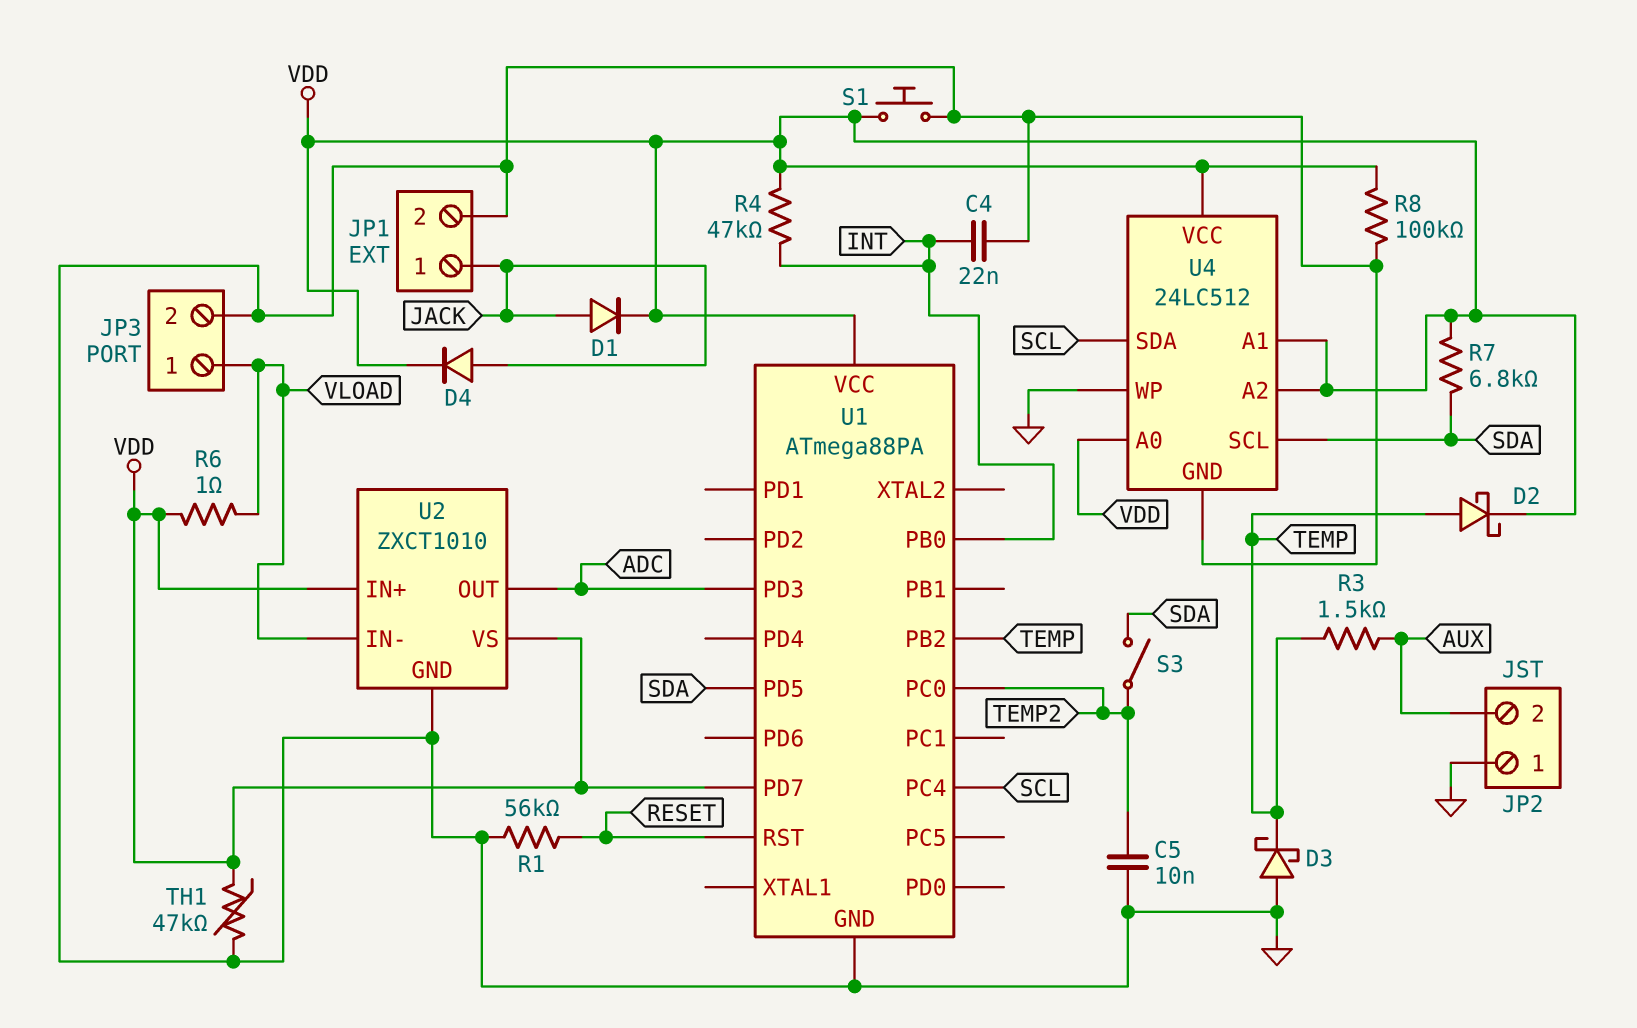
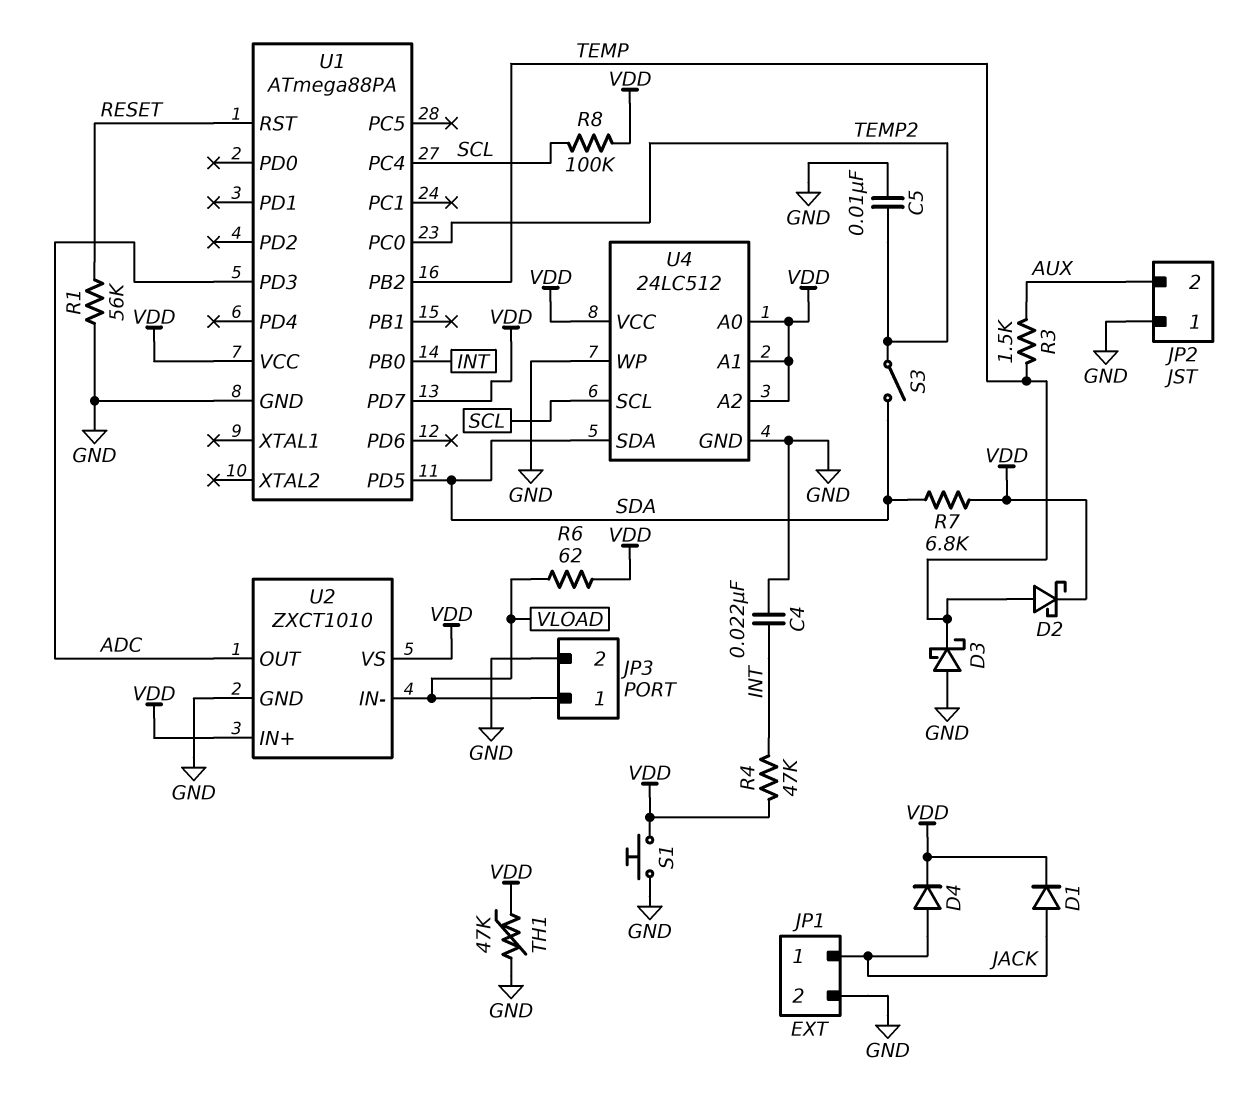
R6: 1 (VDD, VLOAD) -> 62 (VDD, VLOAD)
R8: 100k (GND, VDD) -> 100k (SCL, VDD)
U4 pin SCL: SDA -> SCL
U4 pin SDA: SCL -> SDA

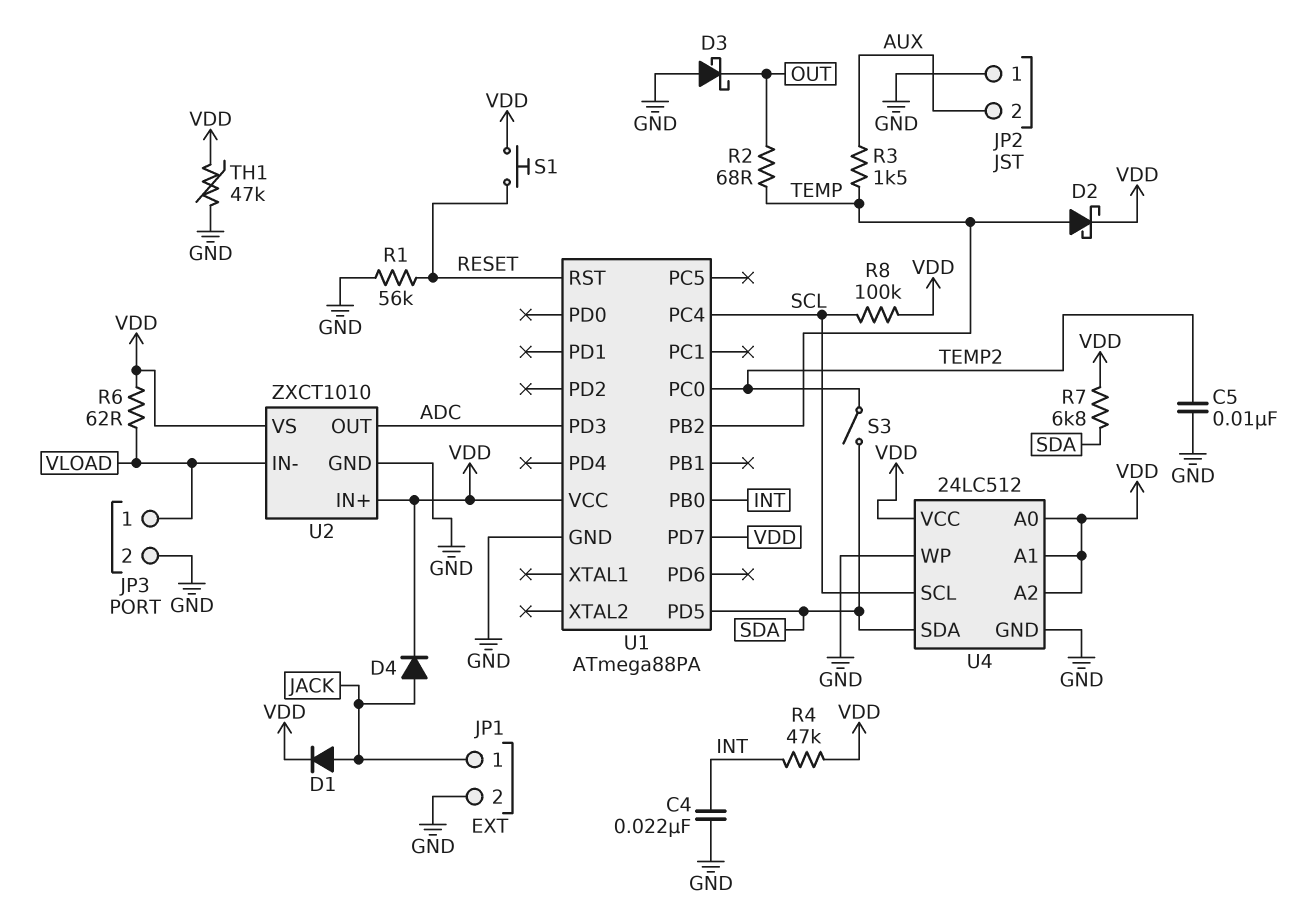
D3: schottky (A GND, K TEMP) -> schottky (A GND, K OUT)
R2: none -> 68 (OUT, TEMP)
S1: button (GND, VDD) -> button (RESET, VDD)

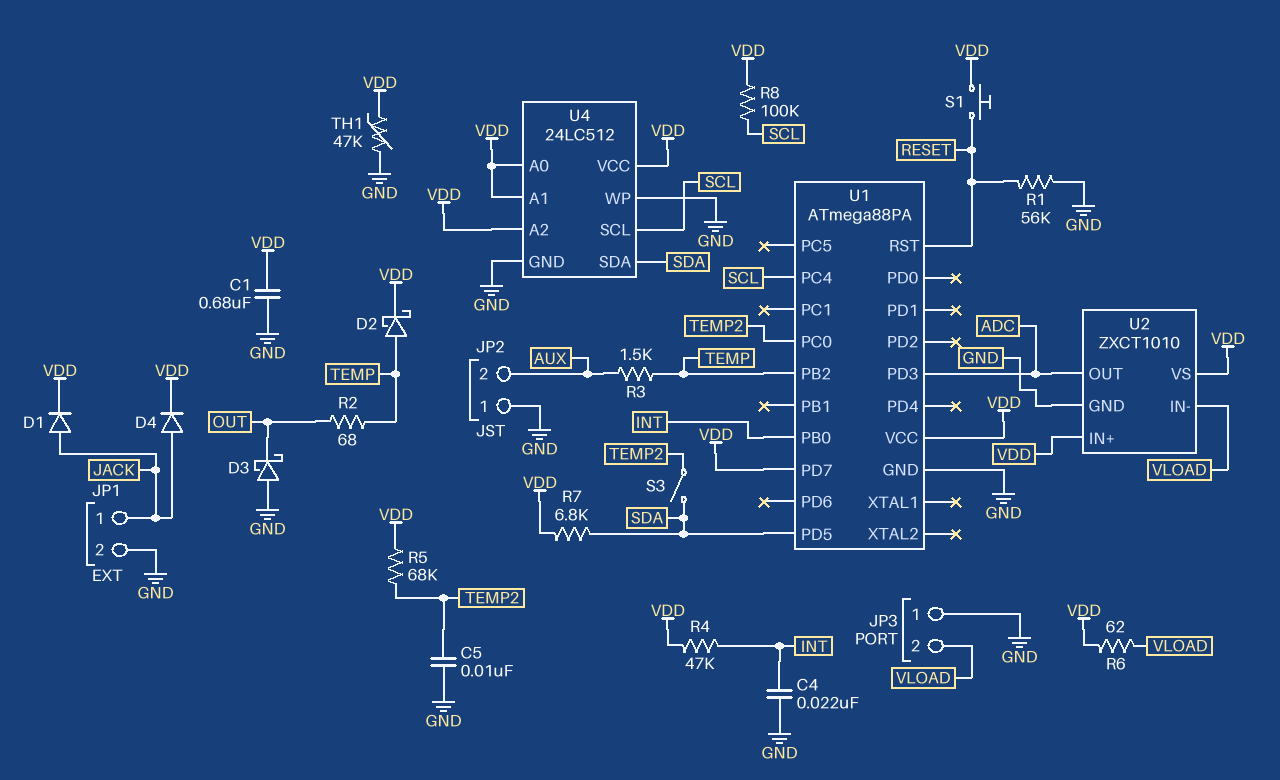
C1: none -> 680nF (GND, VDD)
JP3 pin 1: VLOAD -> GND
JP3 pin 2: GND -> VLOAD
R5: none -> 68k (TEMP2, VDD)

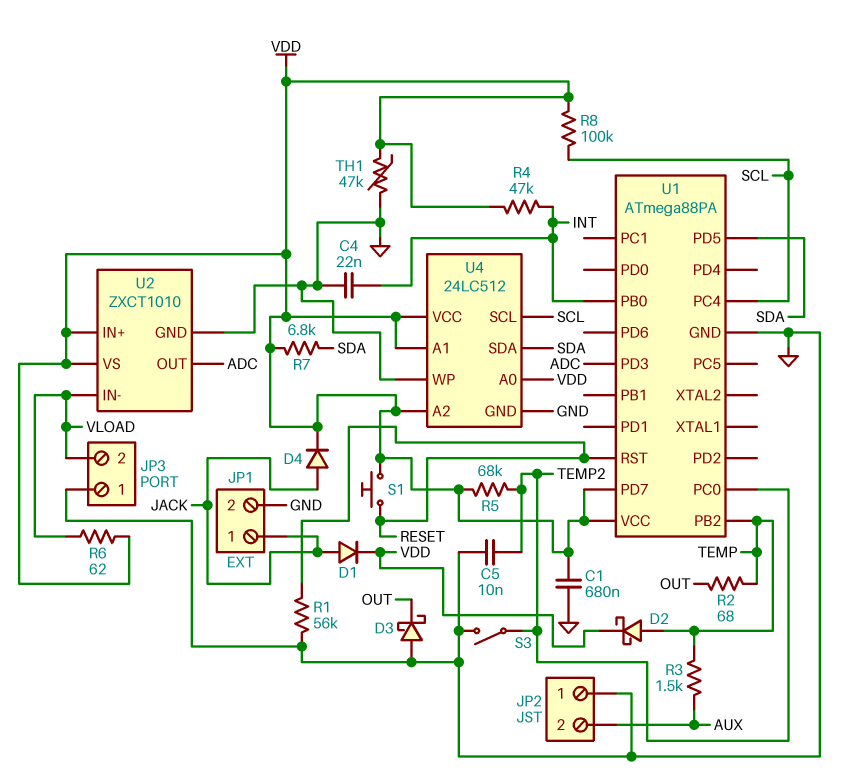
S3: switch (SDA, TEMP2) -> switch (GND, TEMP2)

